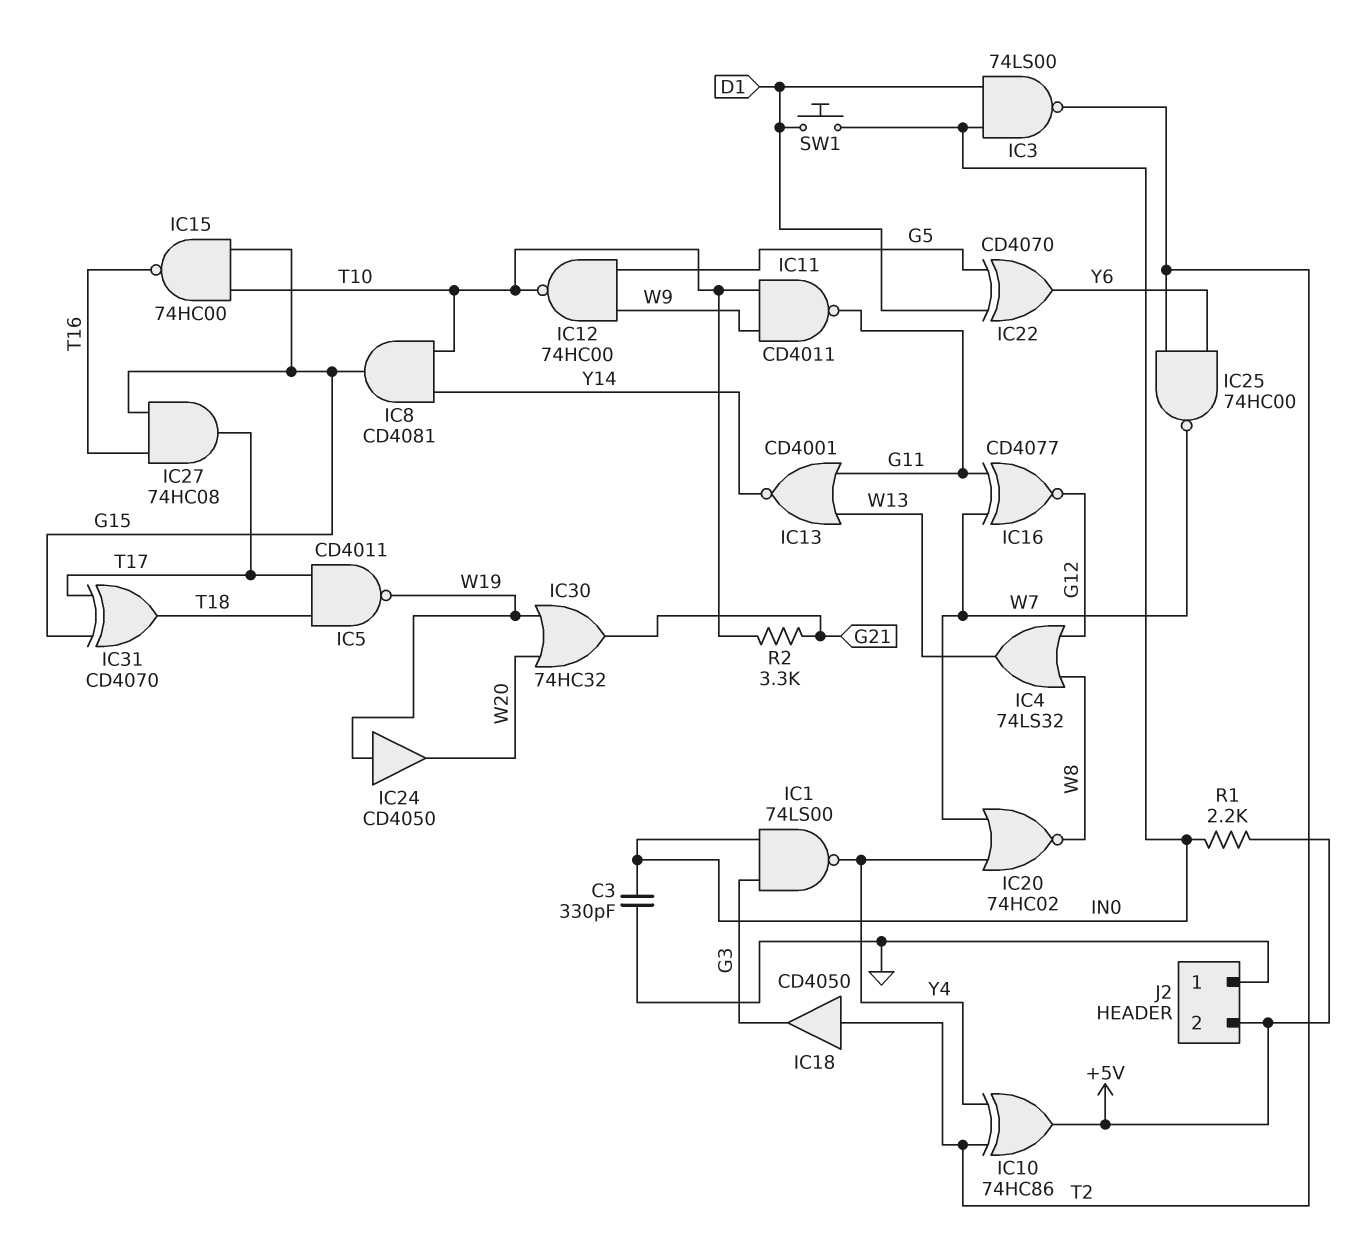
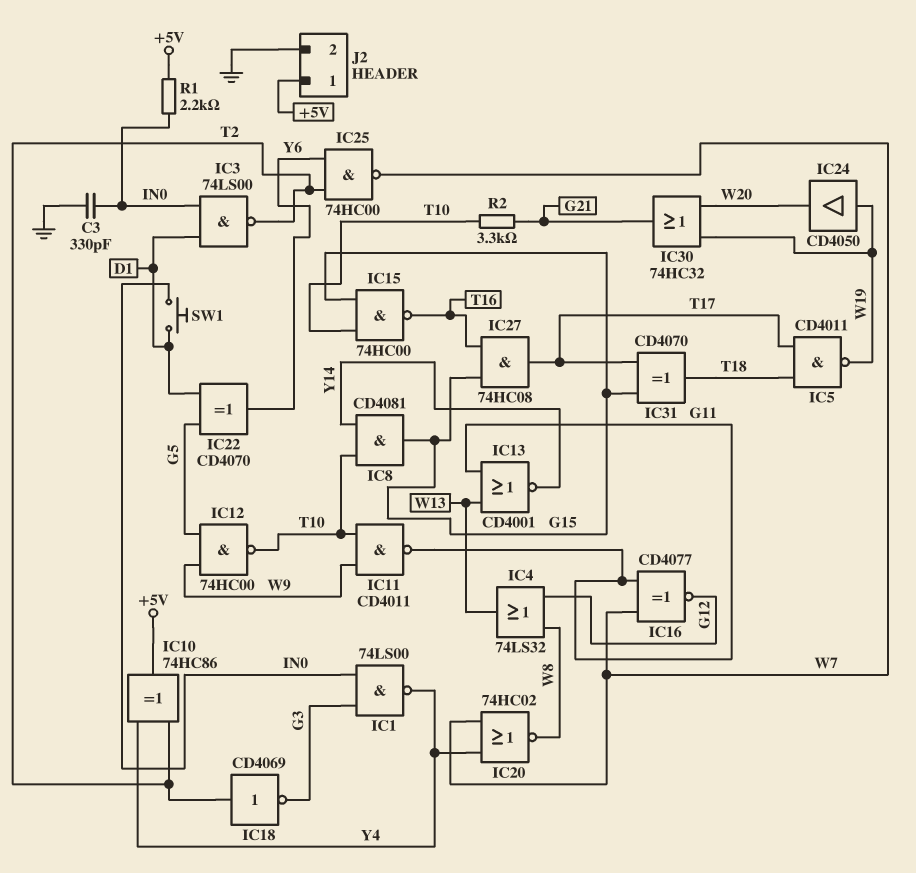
IC18: buffer CD4050 (in T2, out G3) -> NOT CD4069 (in T2, out G3)
J2 pin 1: GND -> +5V
J2 pin 2: +5V -> GND

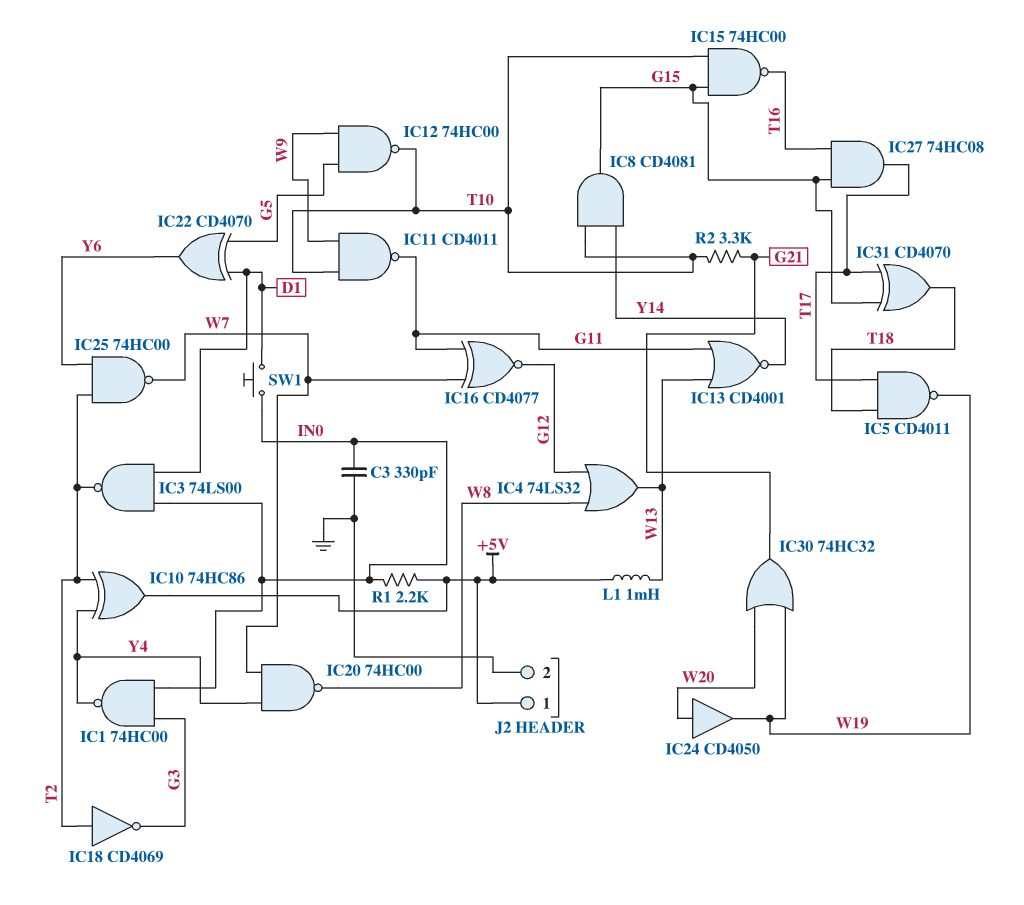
IC1: NAND 74LS00 (in G3, in IN0, out Y4) -> NAND 74HC00 (in G3, in IN0, out Y4)
IC20: NOR 74HC02 (in W7, in Y4, out W8) -> NAND 74HC00 (in W7, in Y4, out W8)
IC24: buffer CD4050 (in W19, out W20) -> buffer CD4050 (in W20, out W19)
L1: none -> 1mH (+5V, W13)

